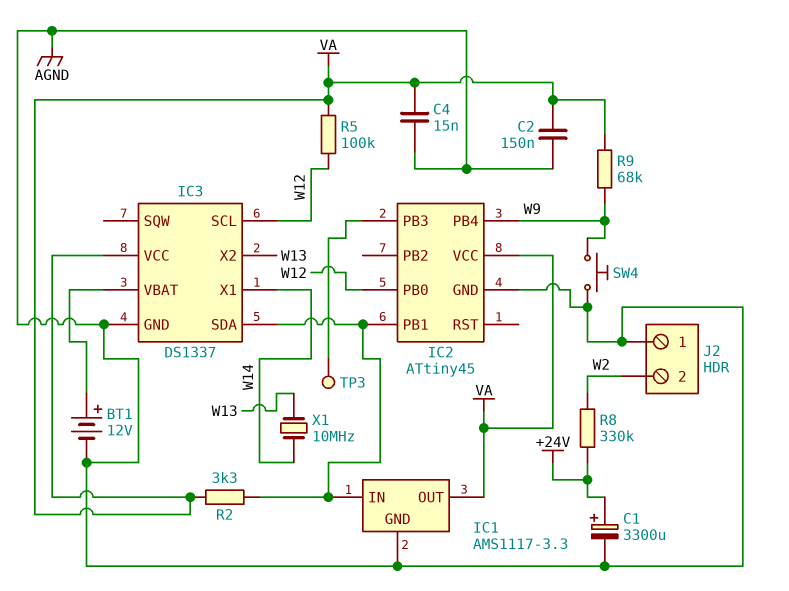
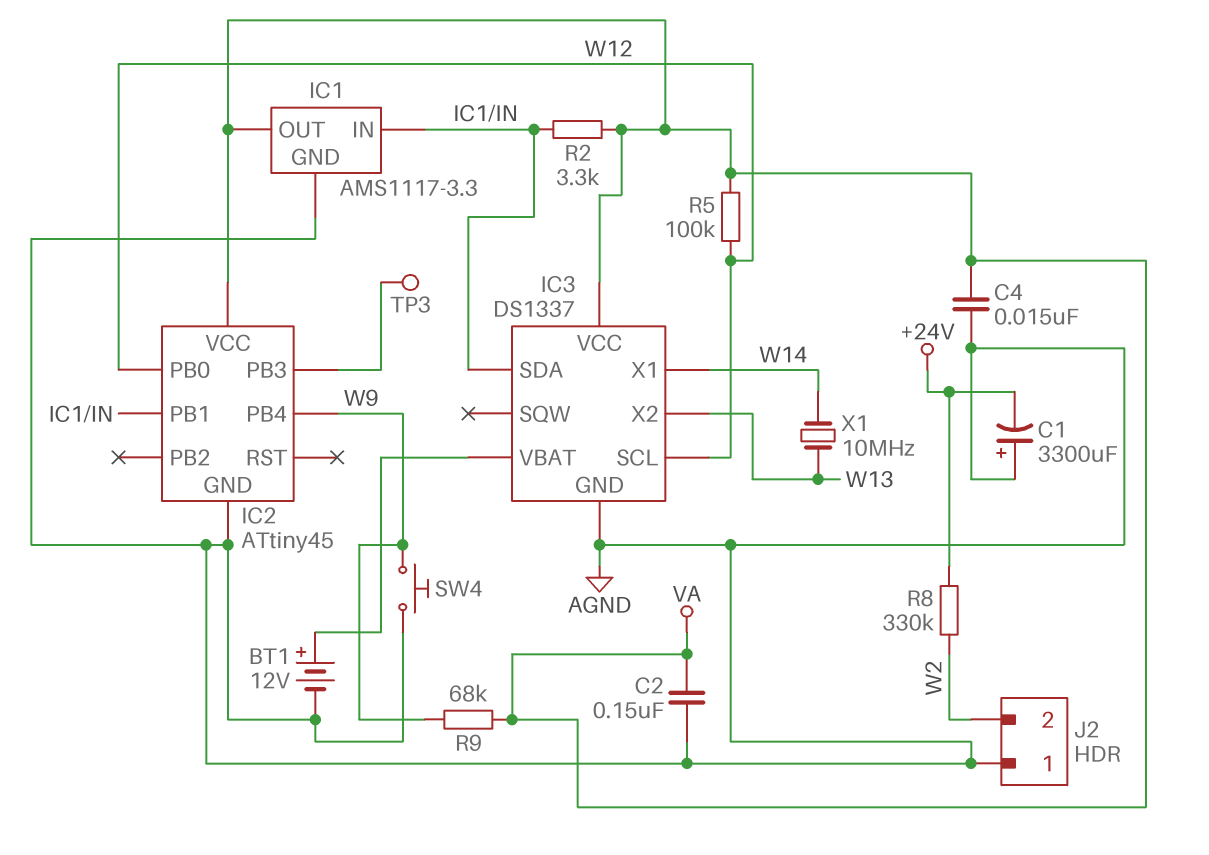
C1: 3300uF (plus +24V, minus AGND) -> 3300uF (plus AGND, minus +24V)

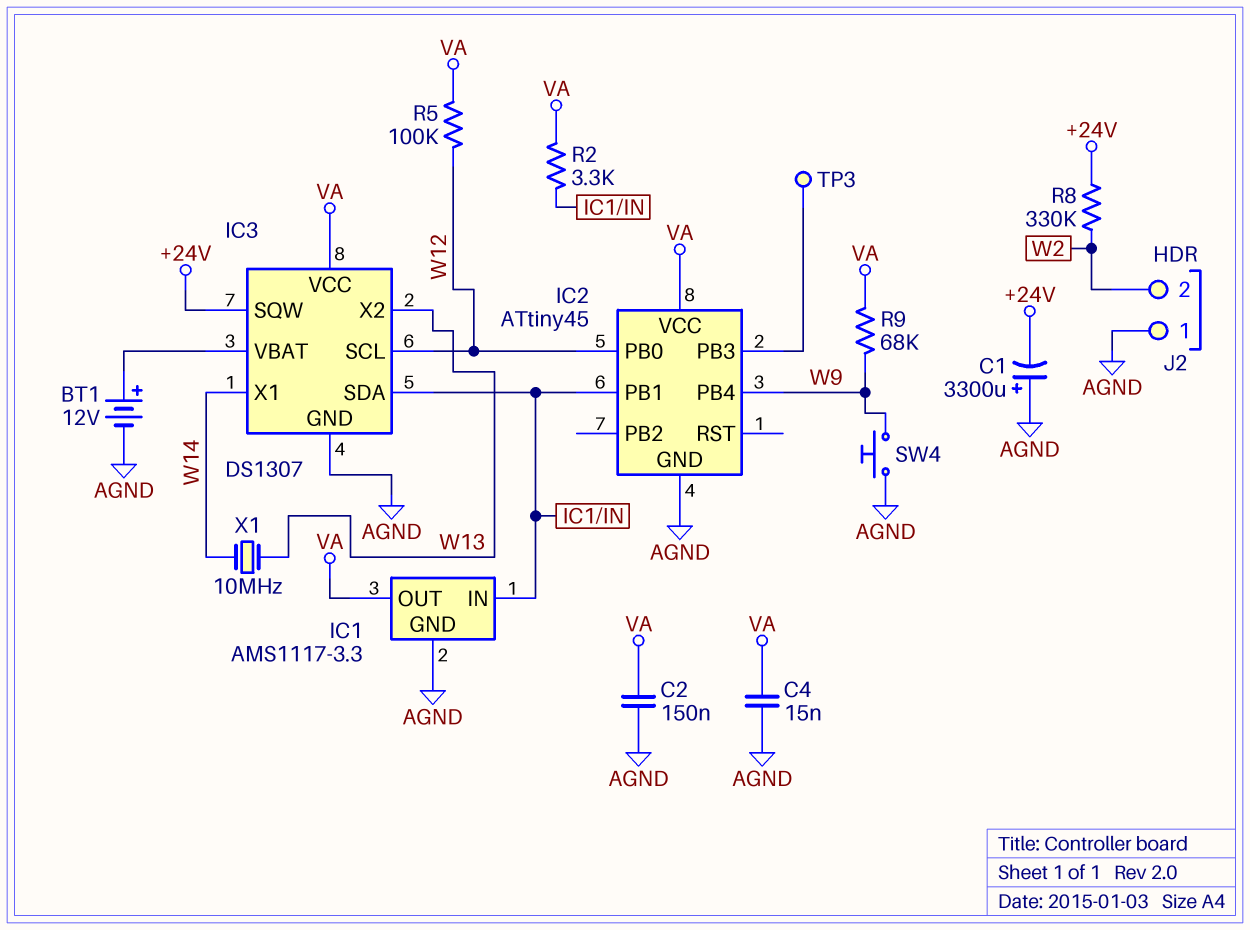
IC3: DS1337 -> DS1307
IC3 pin SQW: none -> +24V

